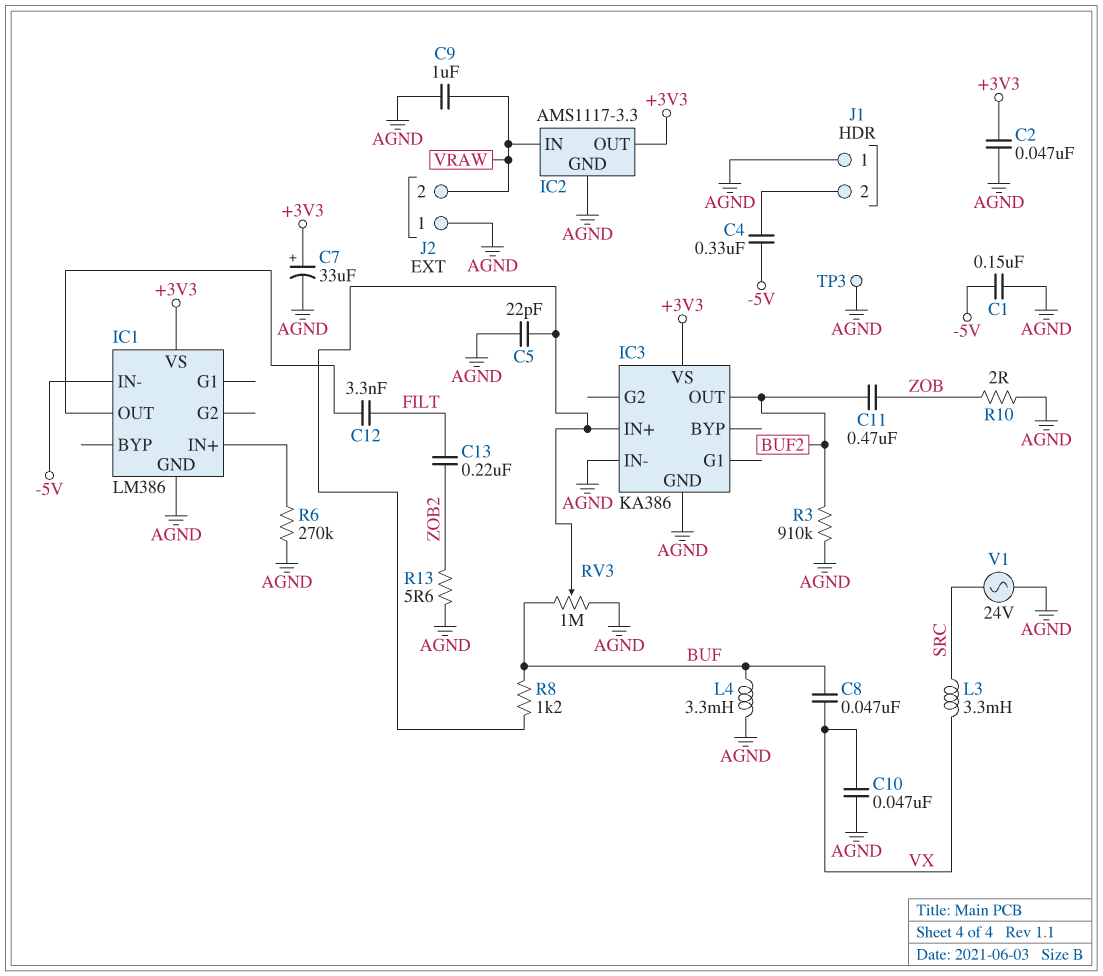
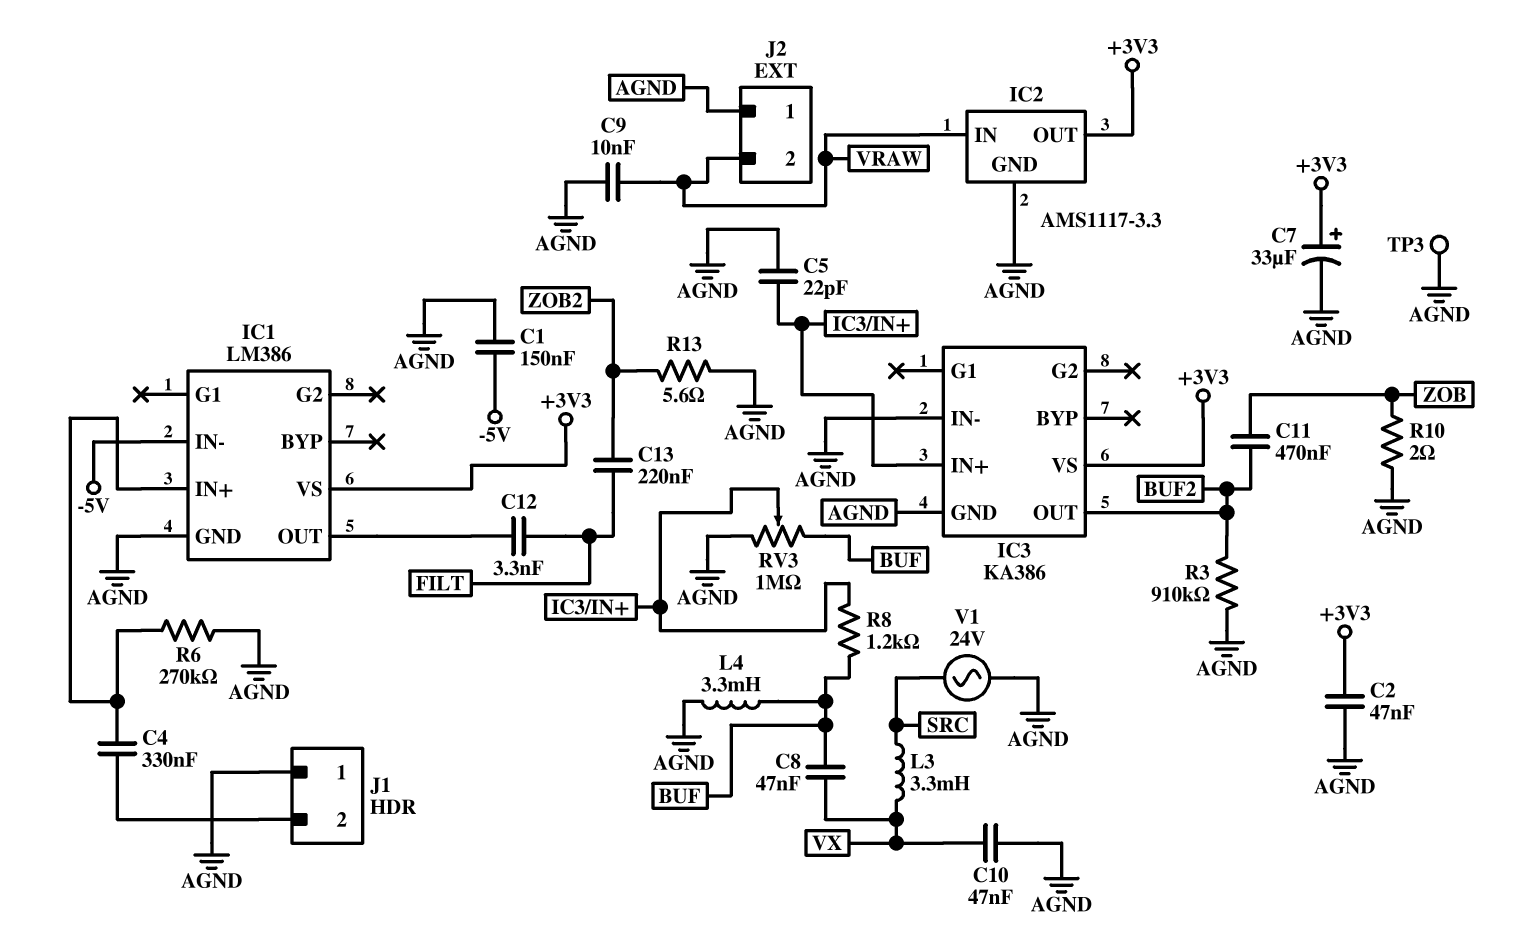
C4: 330nF (-5V, J1/2) -> 330nF (IC1/IN+, J1/2)
C9: 1uF (AGND, VRAW) -> 10nF (AGND, VRAW)

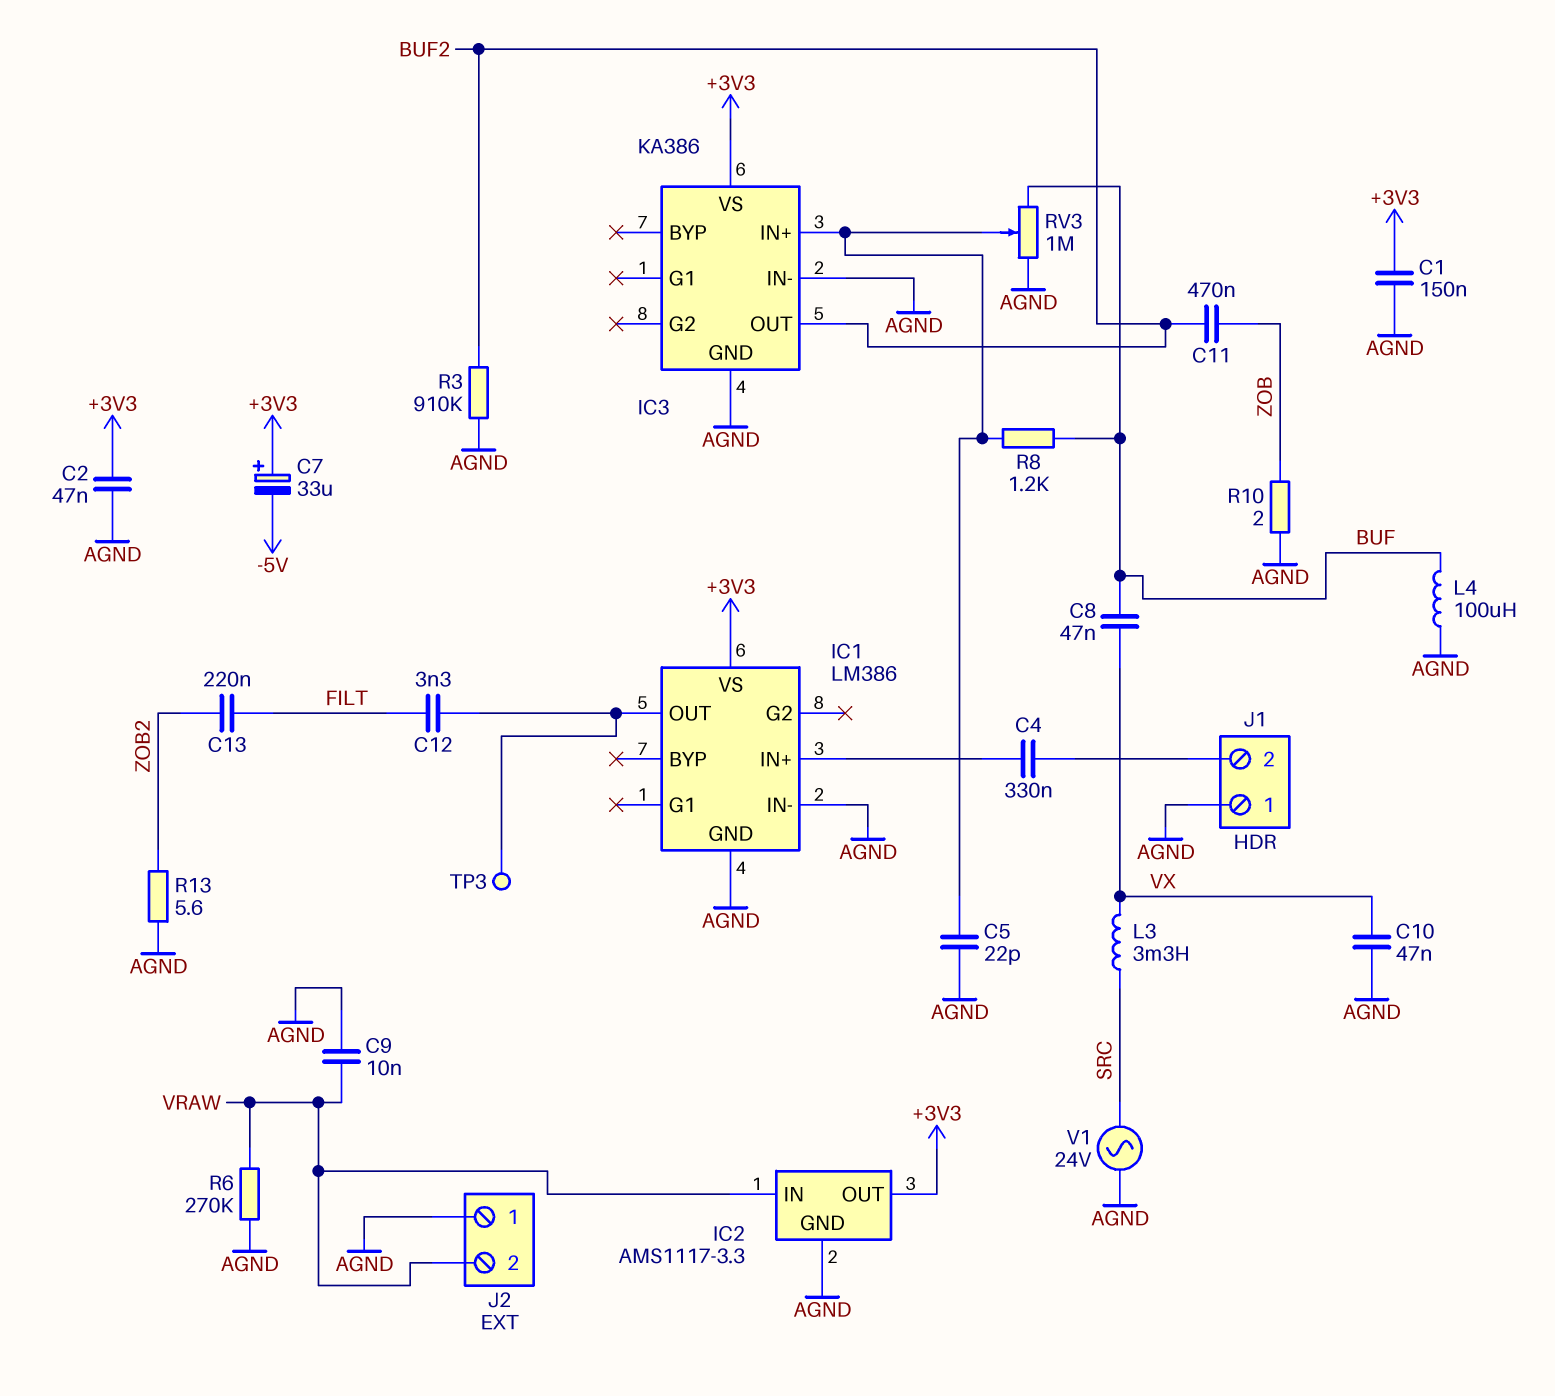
C1: 150nF (-5V, AGND) -> 150nF (+3V3, AGND)
C7: 33uF (plus +3V3, minus AGND) -> 33uF (plus +3V3, minus -5V)
IC1 pin IN-: -5V -> AGND
L4: 3.3mH (AGND, BUF) -> 100uH (AGND, BUF)
R6: 270k (AGND, IC1/IN+) -> 270k (AGND, VRAW)
TP3: test point (AGND) -> test point (IC1/OUT)

